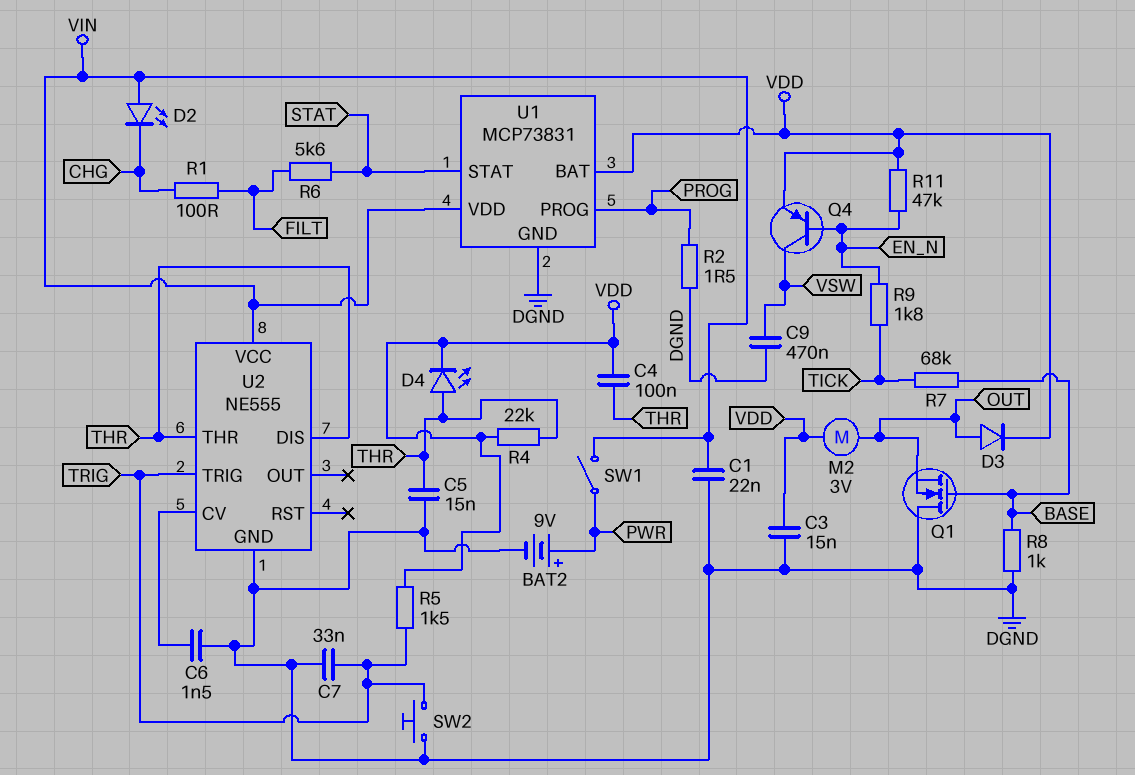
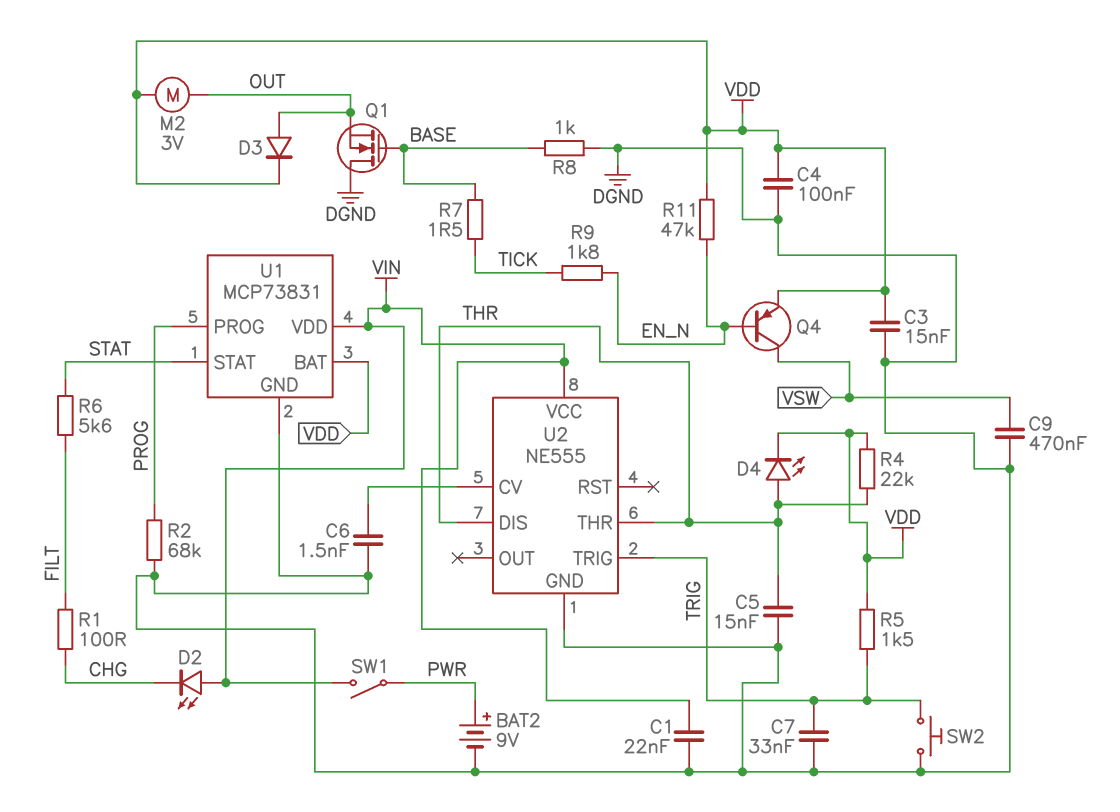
C4: 100nF (THR, VDD) -> 100nF (DGND, VDD)
R2: 1.5 (DGND, PROG) -> 68k (DGND, PROG)
R7: 68k (BASE, TICK) -> 1.5 (BASE, TICK)

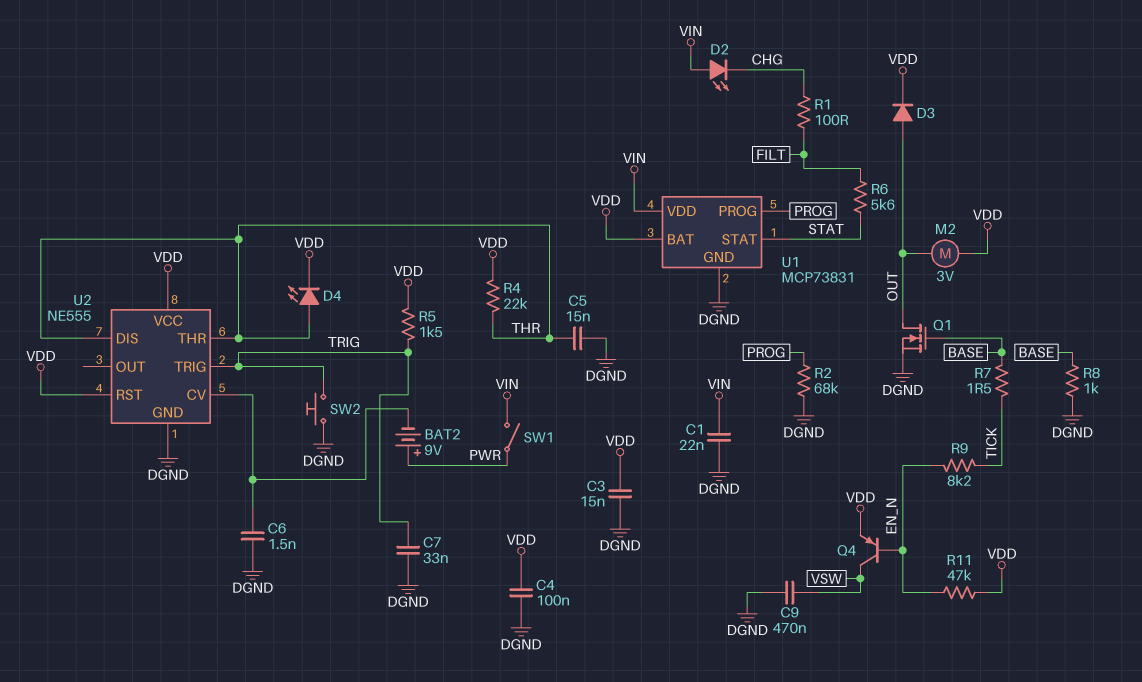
BAT2: 9V (plus PWR, minus DGND) -> 9V (plus PWR, minus U2/CV)
Q1: NMOS (G BASE, D DGND, S OUT) -> NMOS (G BASE, D OUT, S DGND)
R9: 1.8k (EN_N, TICK) -> 8.2k (EN_N, TICK)
U2 pin RST: none -> VDD
U2 pin VCC: VIN -> VDD

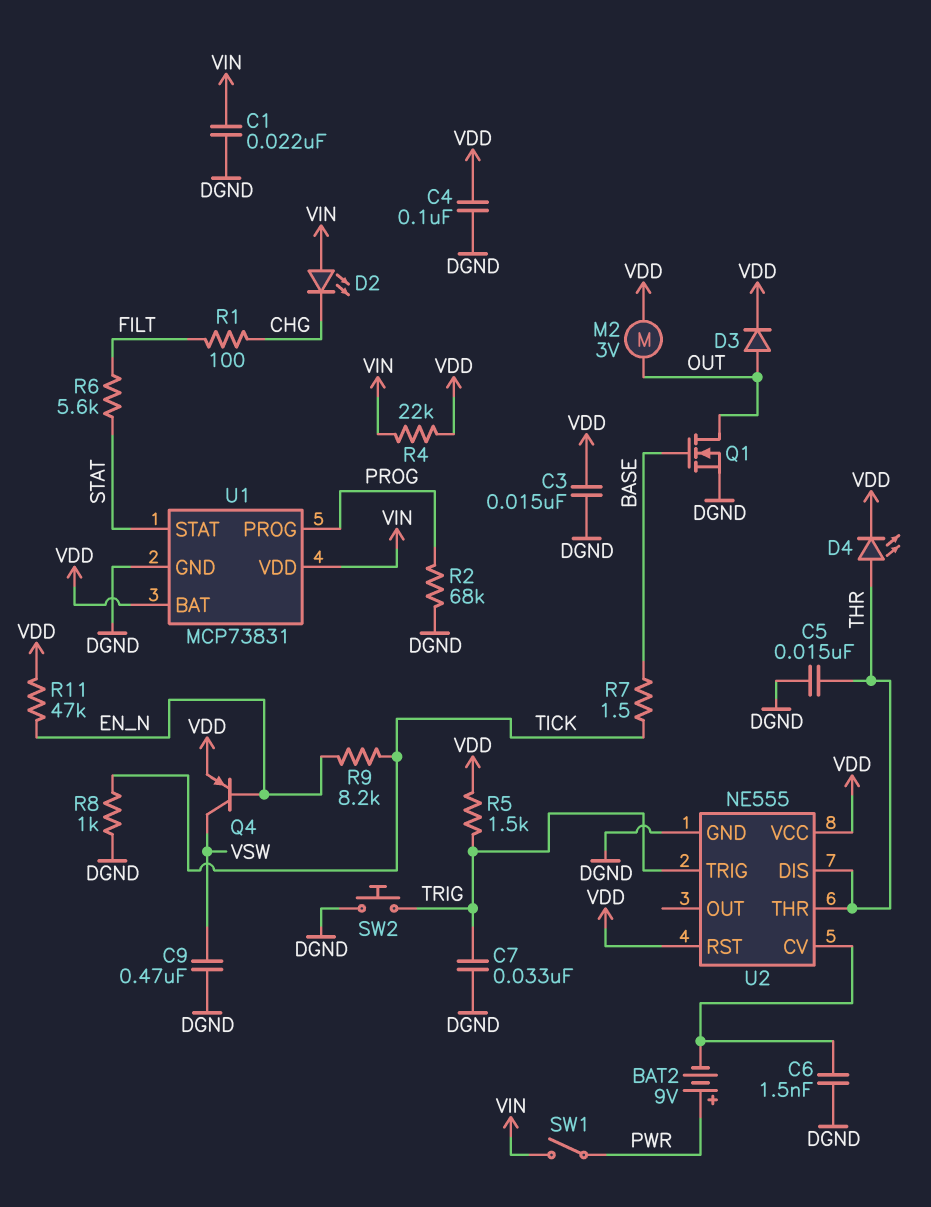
R4: 22k (THR, VDD) -> 22k (VDD, VIN)
R8: 1k (BASE, DGND) -> 1k (DGND, TICK)

